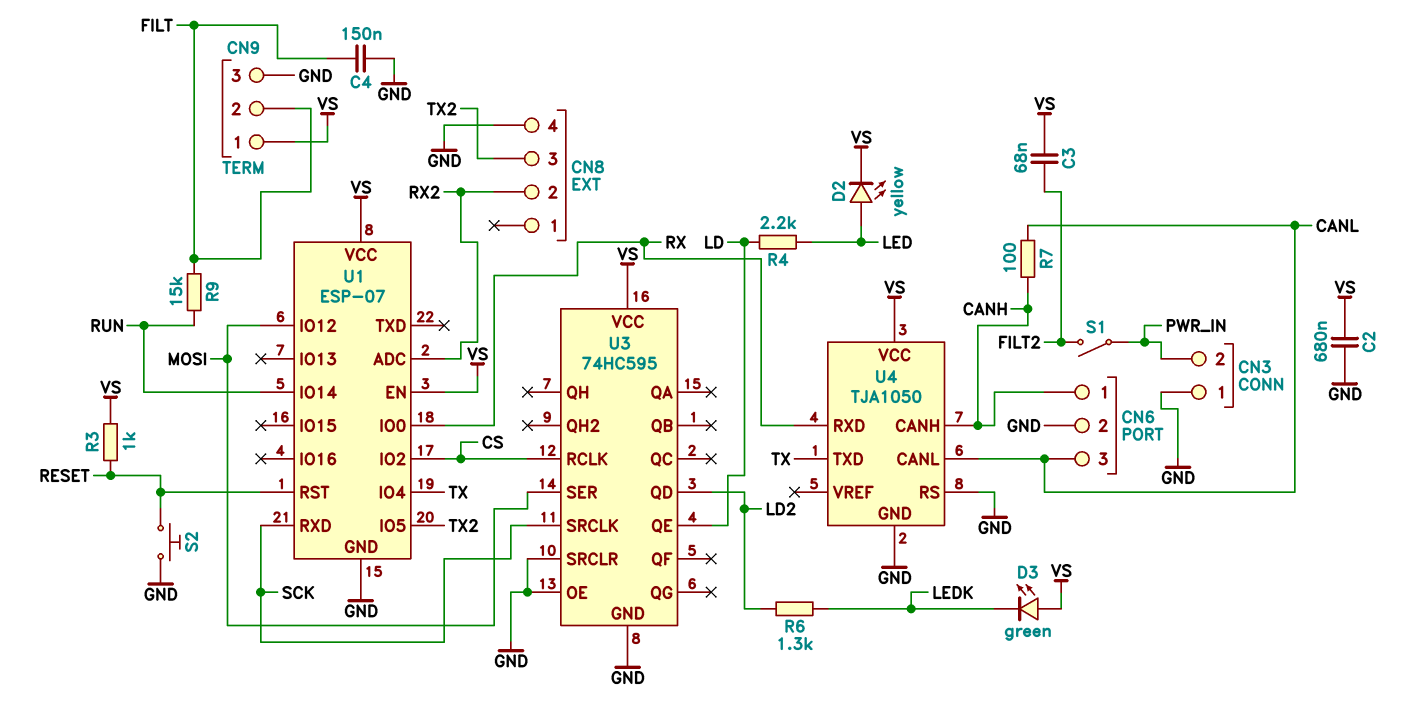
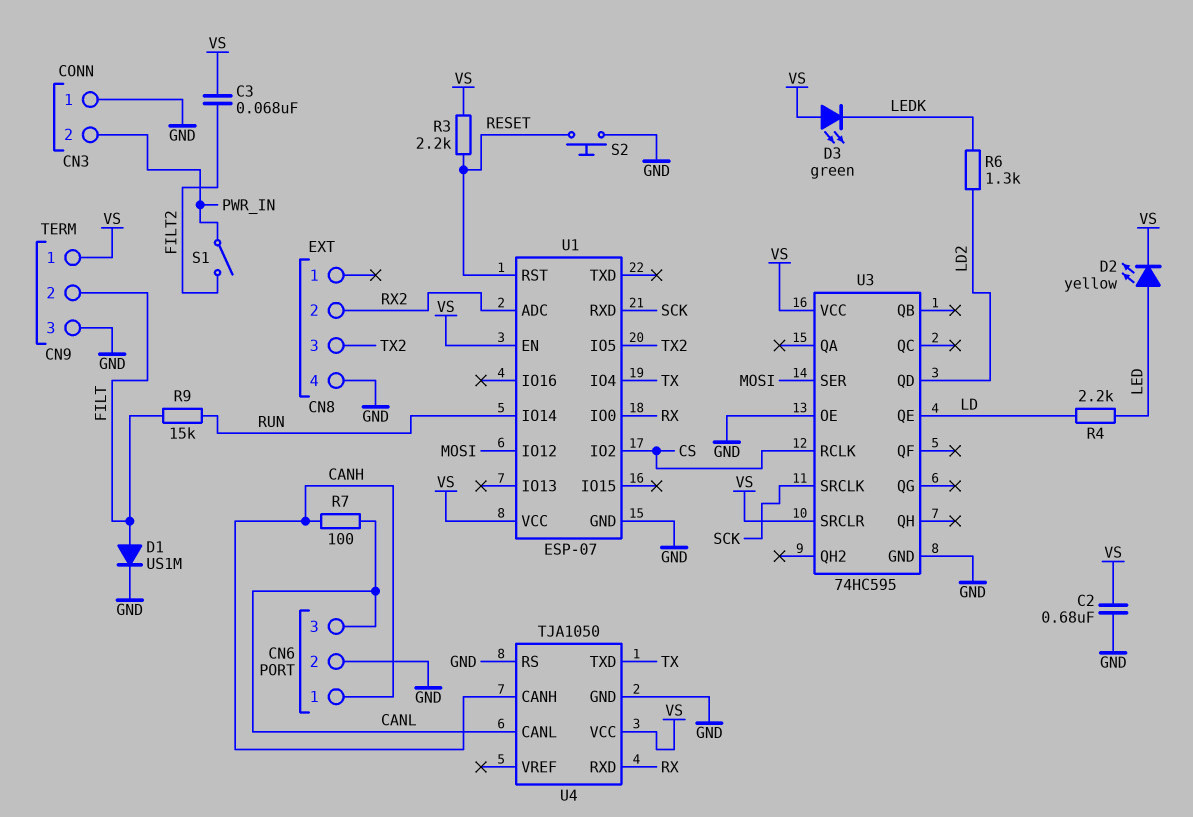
C4: 150nF (FILT, GND) -> none
D1: none -> diode US1M (A FILT, K GND)
R3: 1k (RESET, VS) -> 2.2k (RESET, VS)
U3 pin SRCLR: GND -> VS

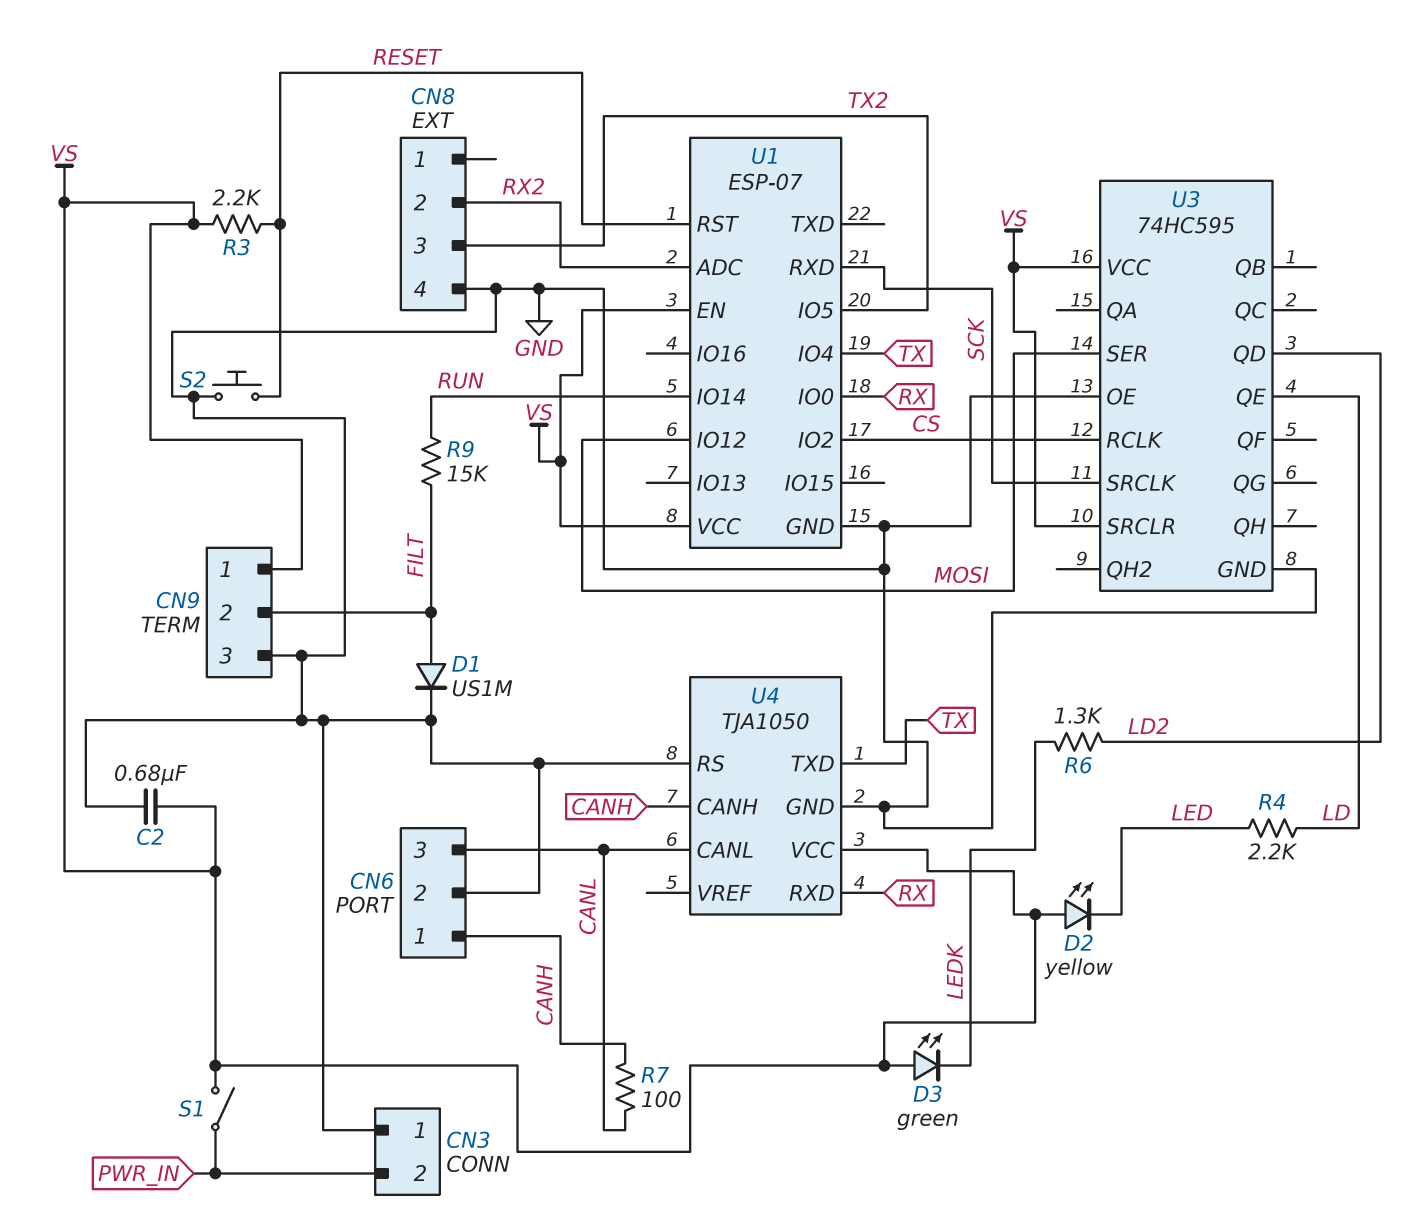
C3: 68nF (FILT2, VS) -> none
D2: LED yellow (A LED, K VS) -> LED yellow (A VS, K LED)
S1: switch (FILT2, PWR_IN) -> switch (PWR_IN, VS)

